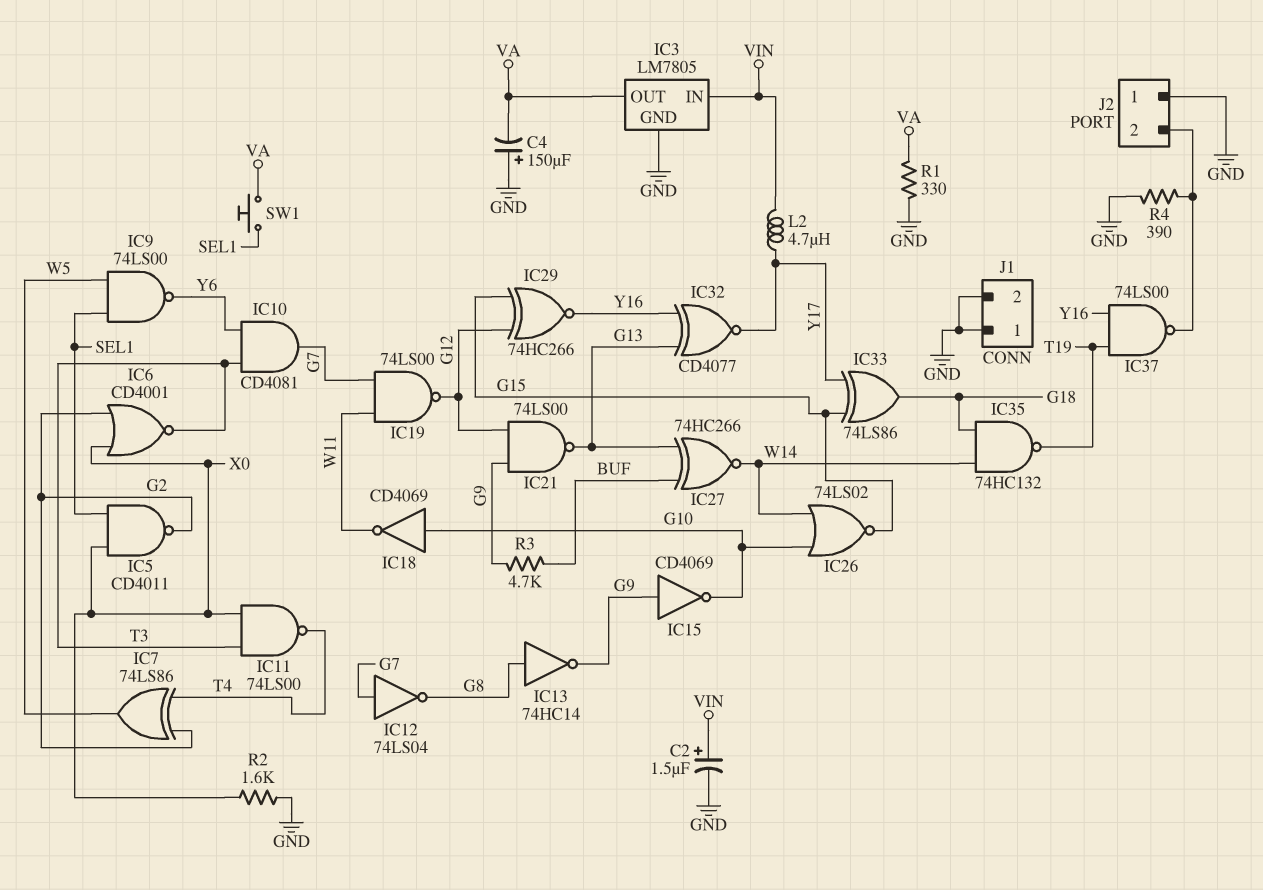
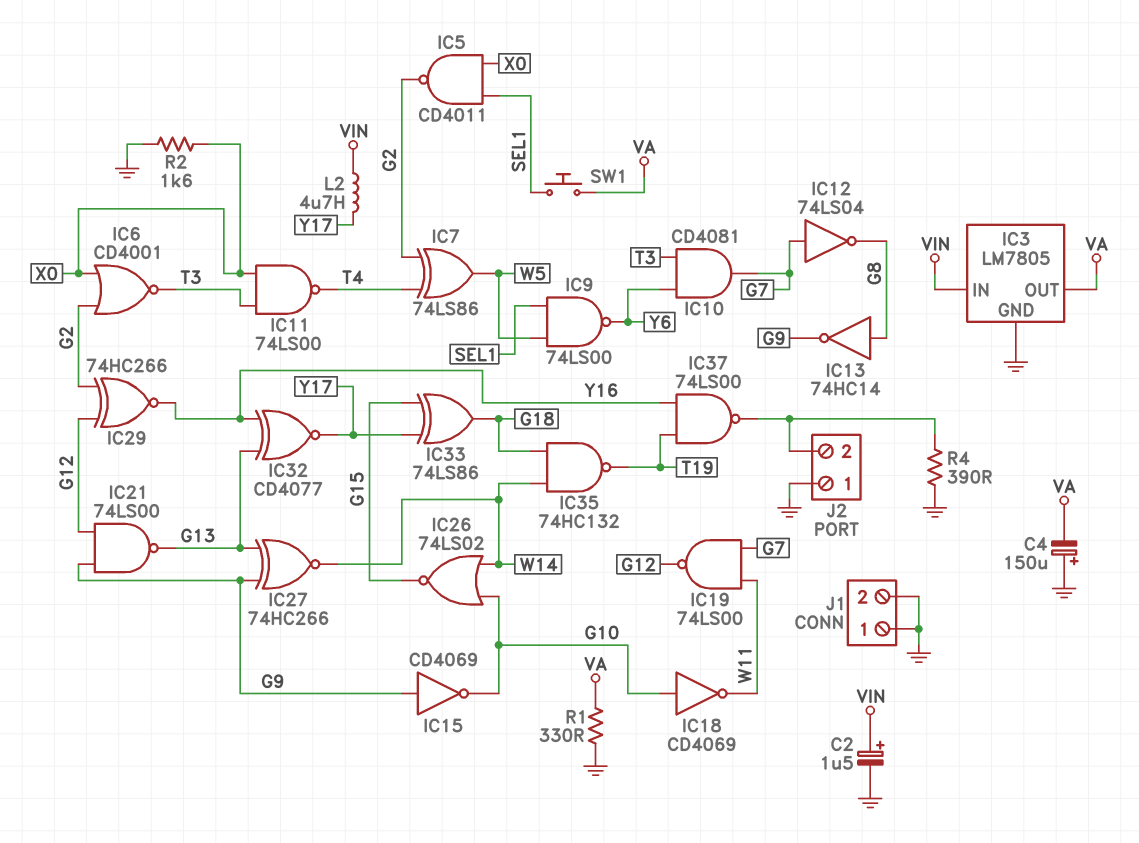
IC27: XNOR 74HC266 (in BUF, in G13, out W14) -> XNOR 74HC266 (in G9, in G13, out W14)
IC29: XNOR 74HC266 (in G12, in G15, out Y16) -> XNOR 74HC266 (in G2, in G12, out Y16)
R3: 4.7k (BUF, G9) -> none

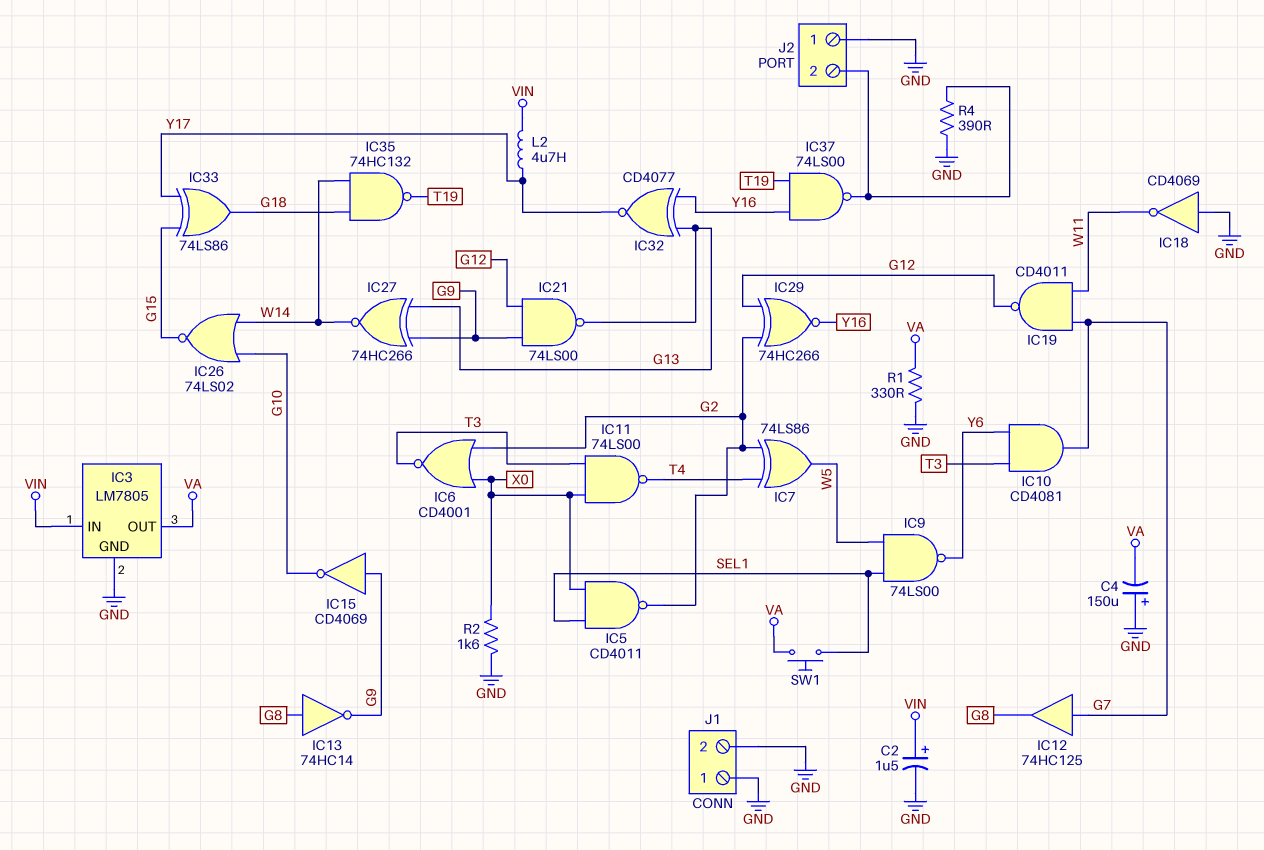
IC12: NOT 74LS04 (in G7, out G8) -> buffer 74HC125 (in G7, out G8)
IC18: NOT CD4069 (in G10, out W11) -> NOT CD4069 (in GND, out W11)
IC19: NAND 74LS00 (in G7, in W11, out G12) -> NAND CD4011 (in G7, in W11, out G12)

